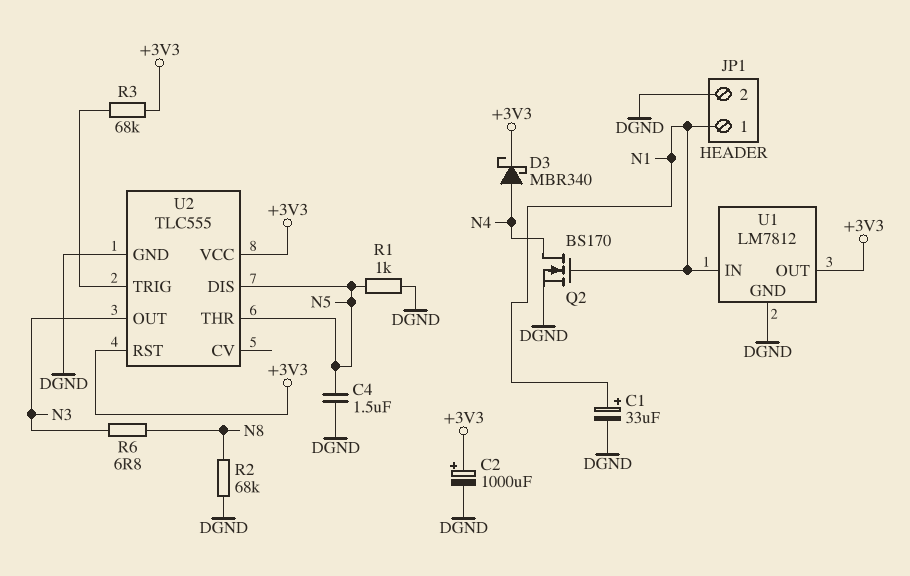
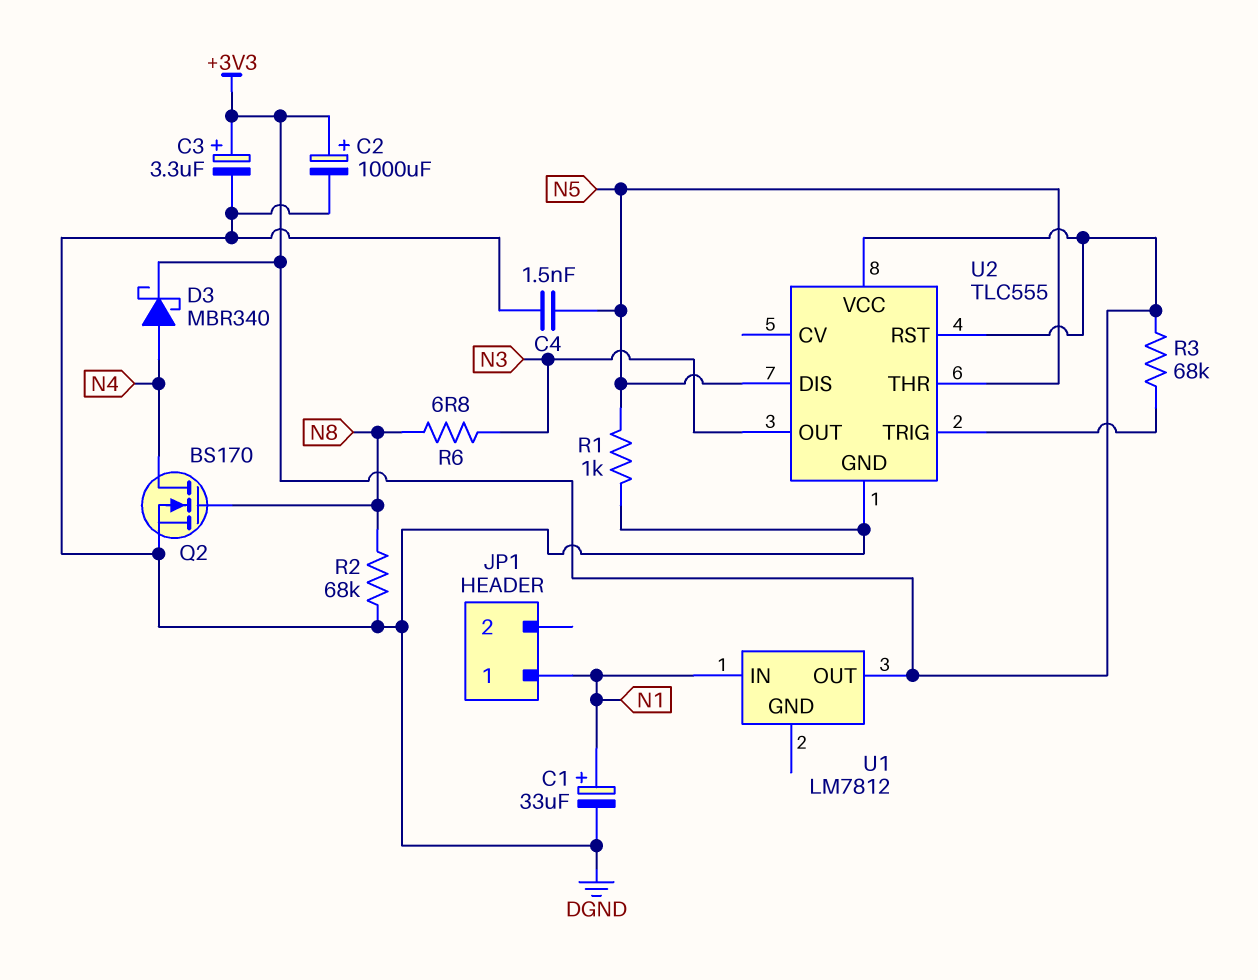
C3: none -> 3.3uF (plus +3V3, minus DGND)
C4: 1.5uF (DGND, N5) -> 1.5nF (DGND, N5)
JP1 pin 2: DGND -> none
Q2: NMOS BS170 (G N1, D N4, S DGND) -> NMOS BS170 (G N8, D N4, S DGND)
U1 pin GND: DGND -> none

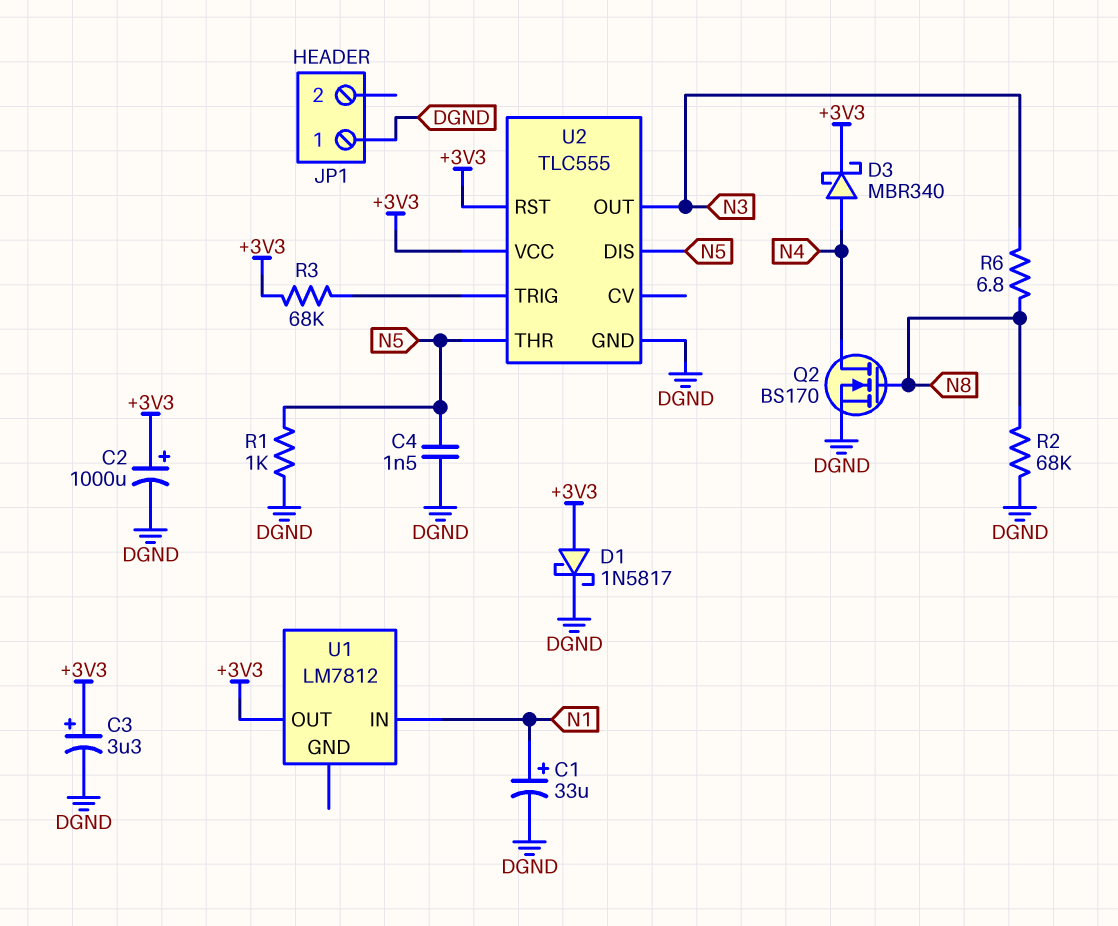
D1: none -> schottky 1N5817 (A +3V3, K DGND)
JP1 pin 1: N1 -> DGND

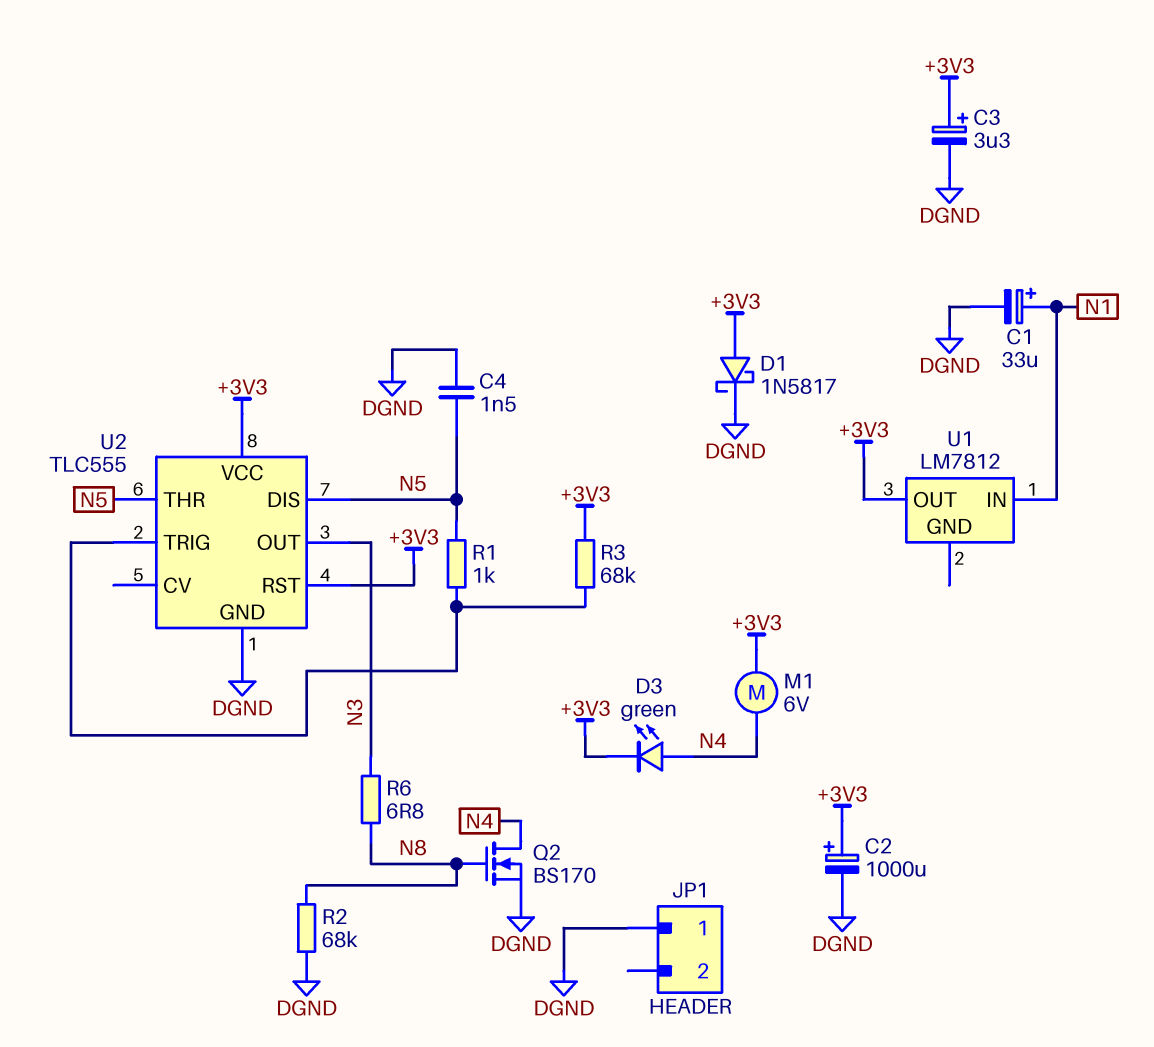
D3: schottky MBR340 (A N4, K +3V3) -> LED green (A N4, K +3V3)
M1: none -> motor 6V (+3V3, N4)
R1: 1k (DGND, N5) -> 1k (N5, U2/TRIG)

